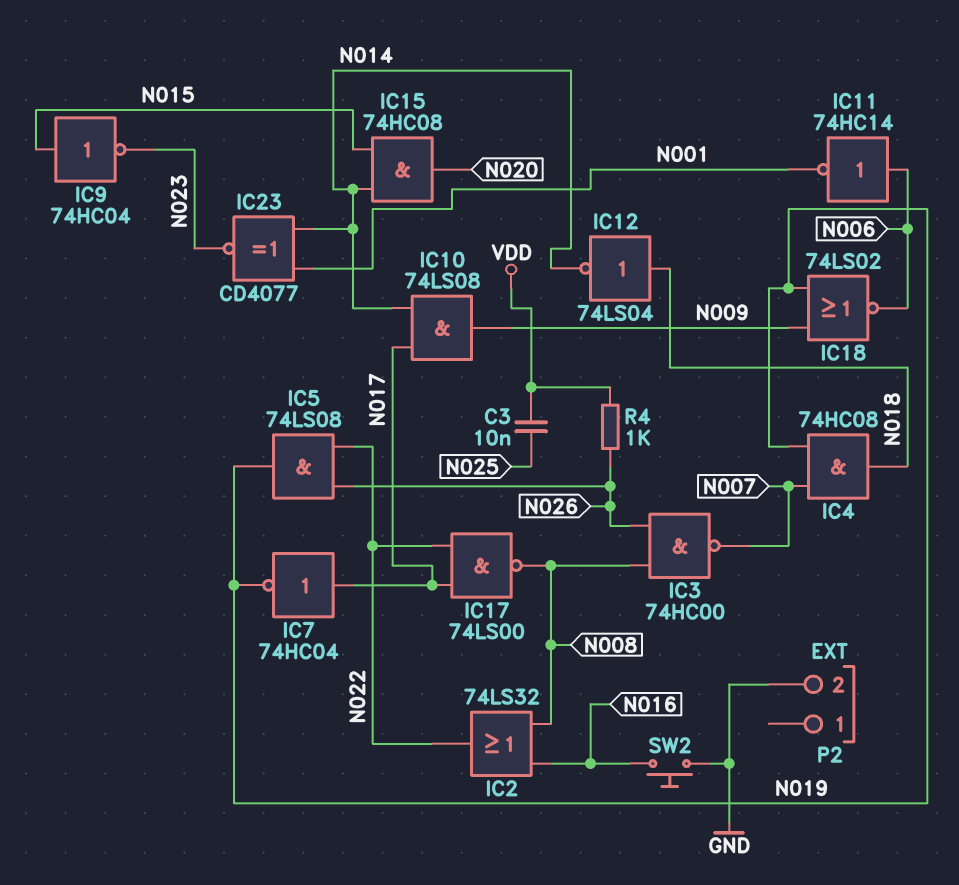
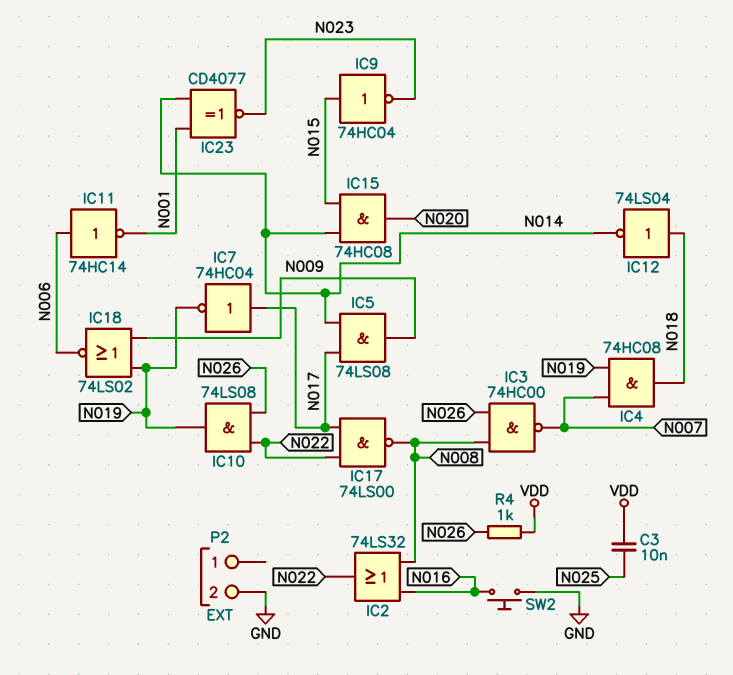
IC5: AND 74LS08 (in N022, in N026, out N019) -> AND 74LS08 (in N014, in N017, out N009)
IC10: AND 74LS08 (in N014, in N017, out N009) -> AND 74LS08 (in N022, in N026, out N019)

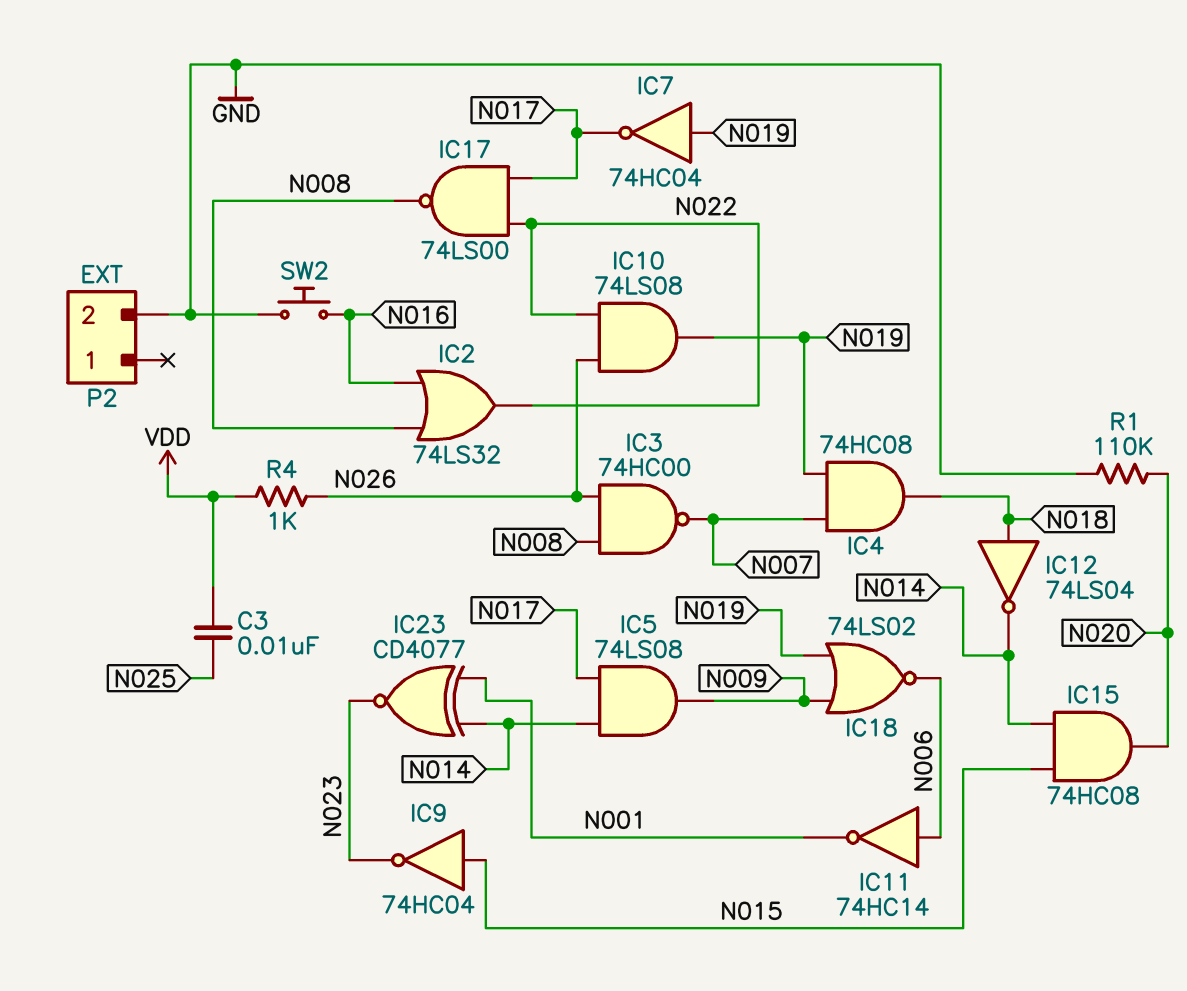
IC7: NOT 74HC04 (in N017, out N019) -> NOT 74HC04 (in N019, out N017)
R1: none -> 110k (GND, N020)

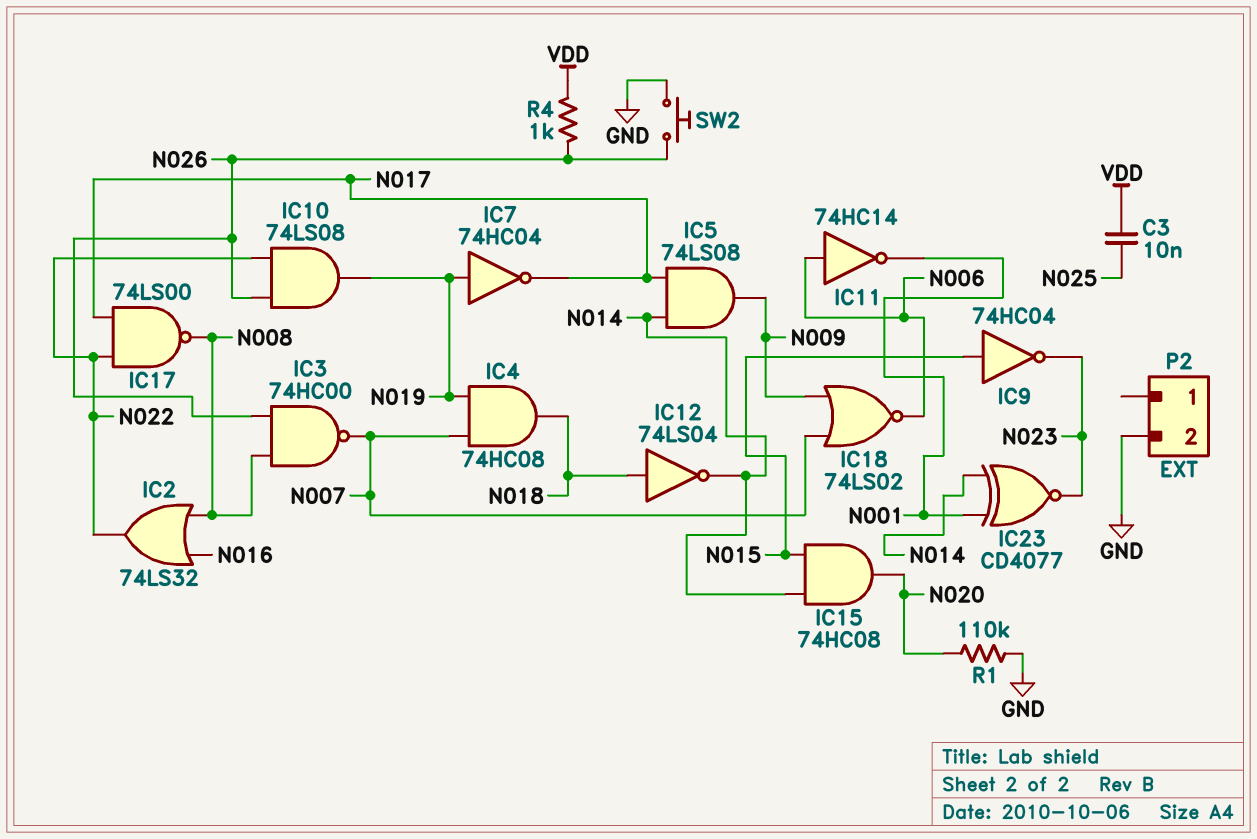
IC18: NOR 74LS02 (in N009, in N019, out N006) -> NOR 74LS02 (in N007, in N009, out N006)
SW2: button (GND, N016) -> button (GND, N026)

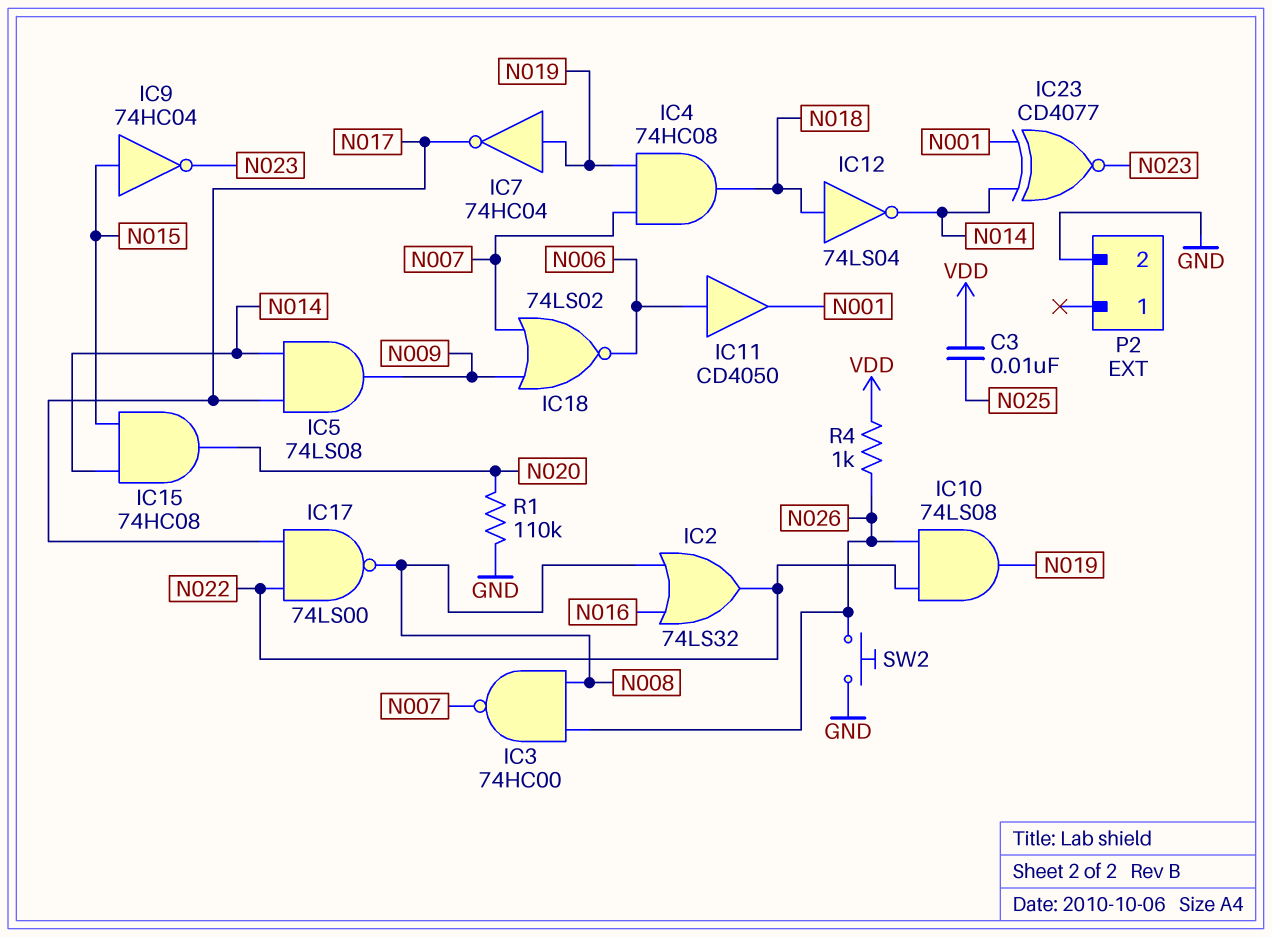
IC11: NOT 74HC14 (in N006, out N001) -> buffer CD4050 (in N006, out N001)

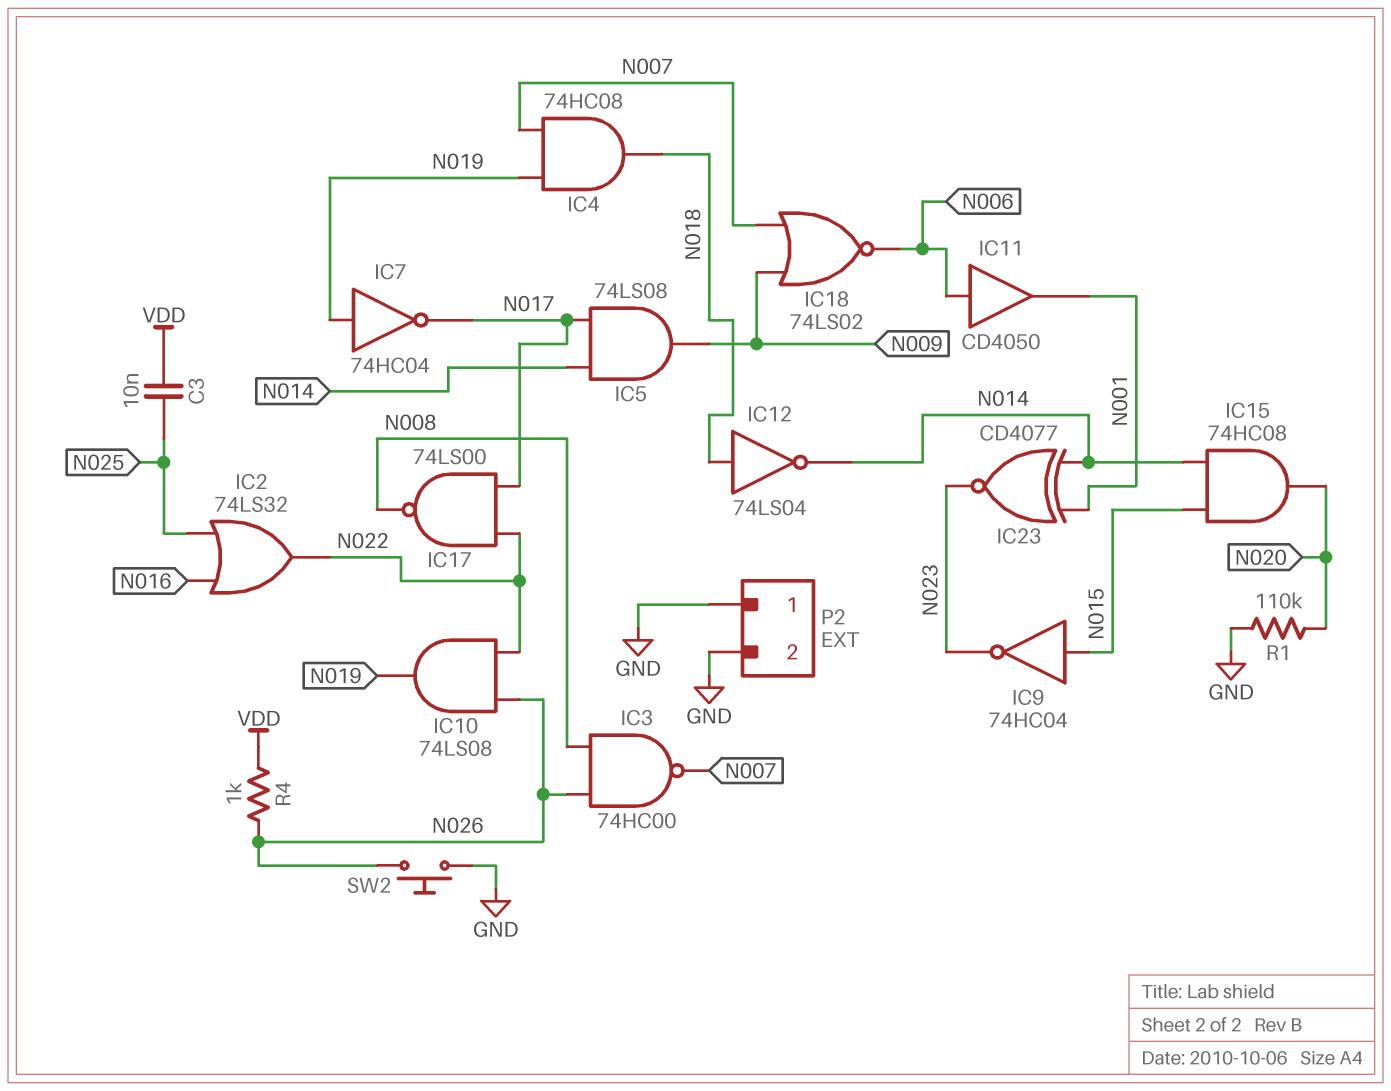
IC2: OR 74LS32 (in N008, in N016, out N022) -> OR 74LS32 (in N016, in N025, out N022)
P2 pin 1: none -> GND

